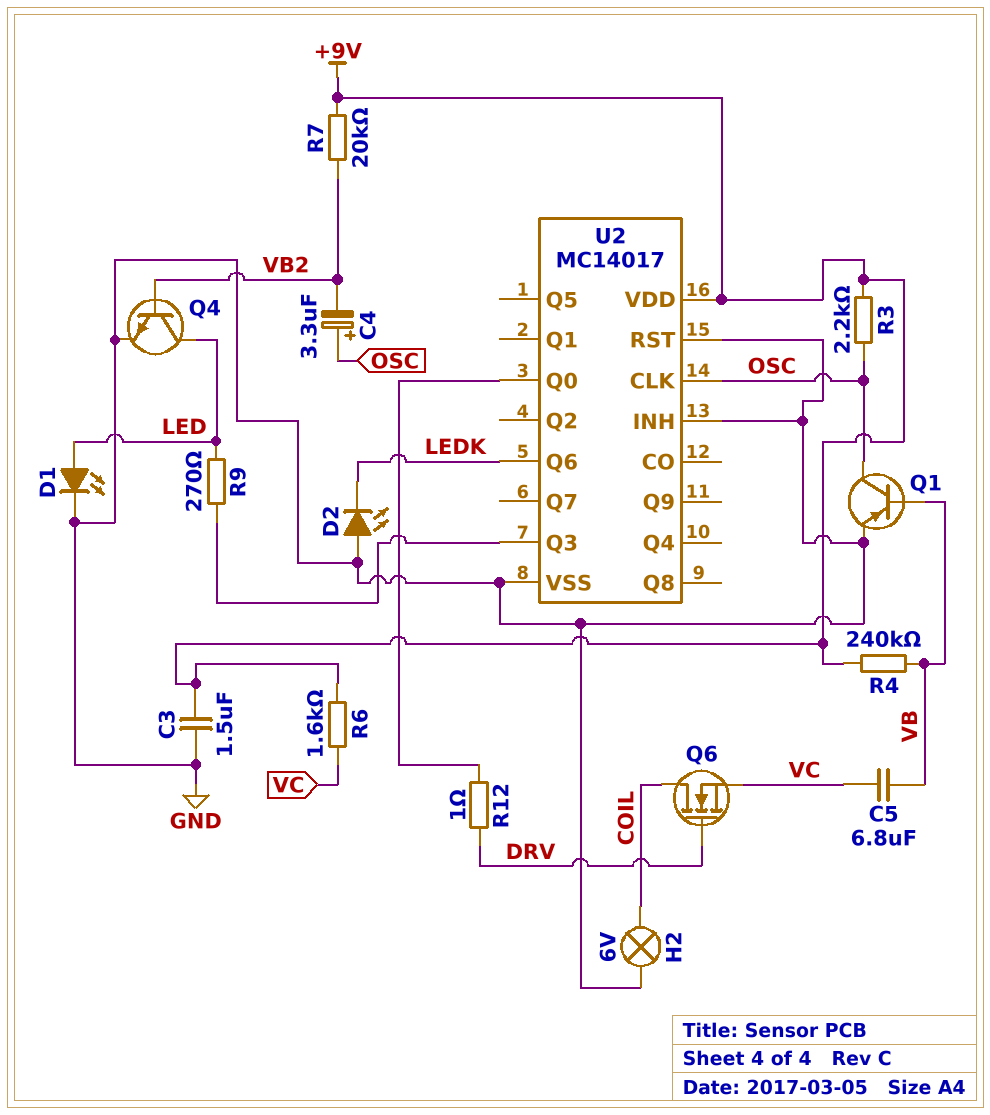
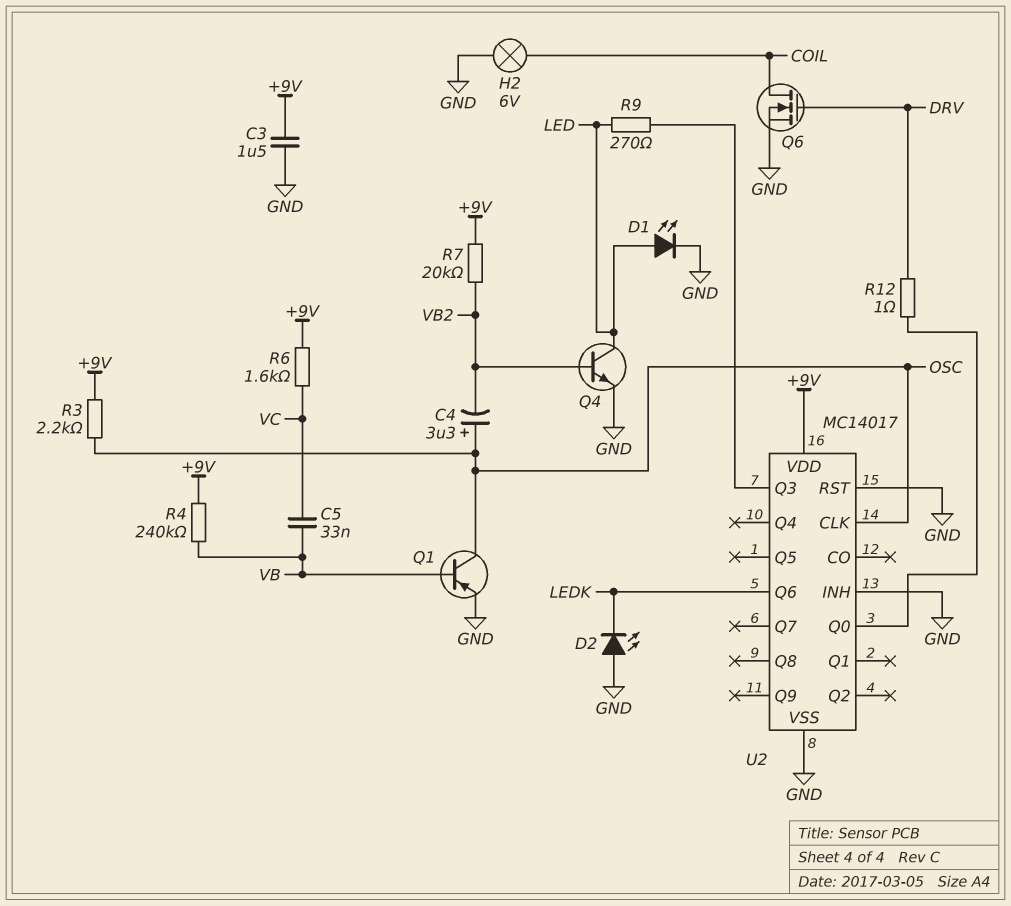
C5: 6.8uF (VB, VC) -> 33nF (VB, VC)
Q6: NMOS (G DRV, D COIL, S VC) -> NMOS (G DRV, D COIL, S GND)

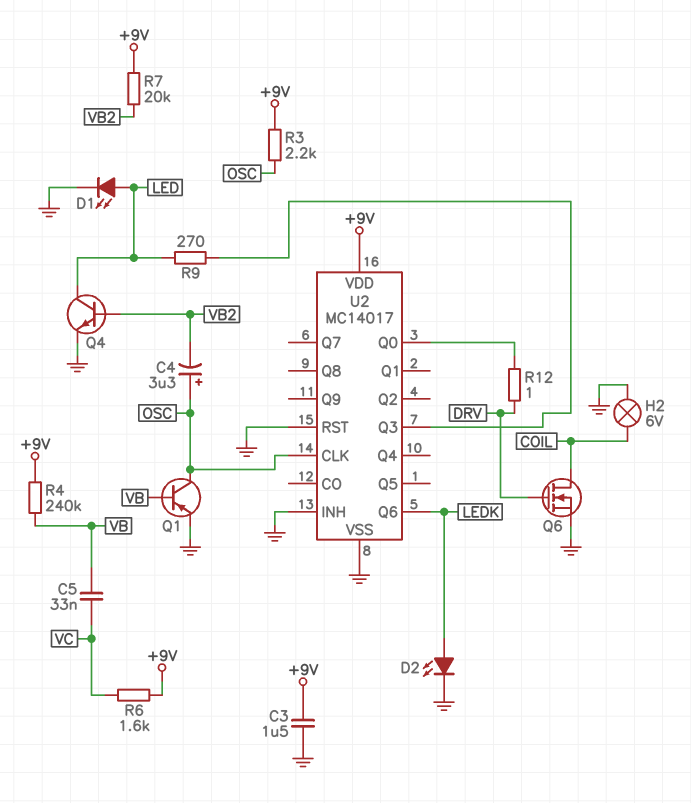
D2: LED (A GND, K LEDK) -> LED (A LEDK, K GND)

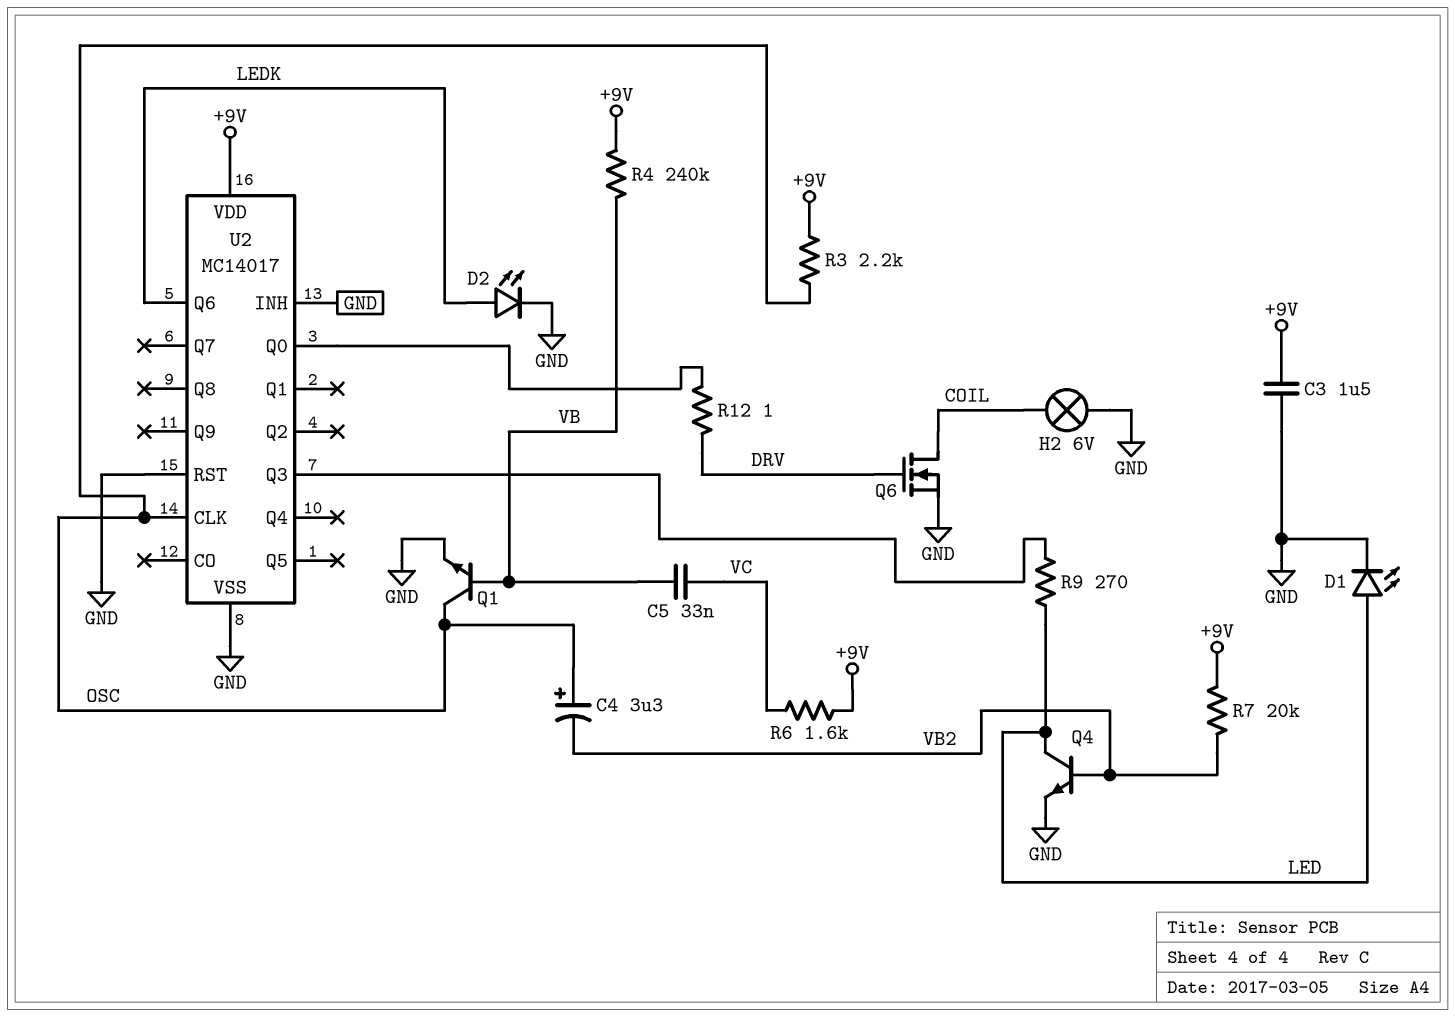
Q1: PNP (B VB, C OSC, E GND) -> NPN (B VB, C OSC, E GND)

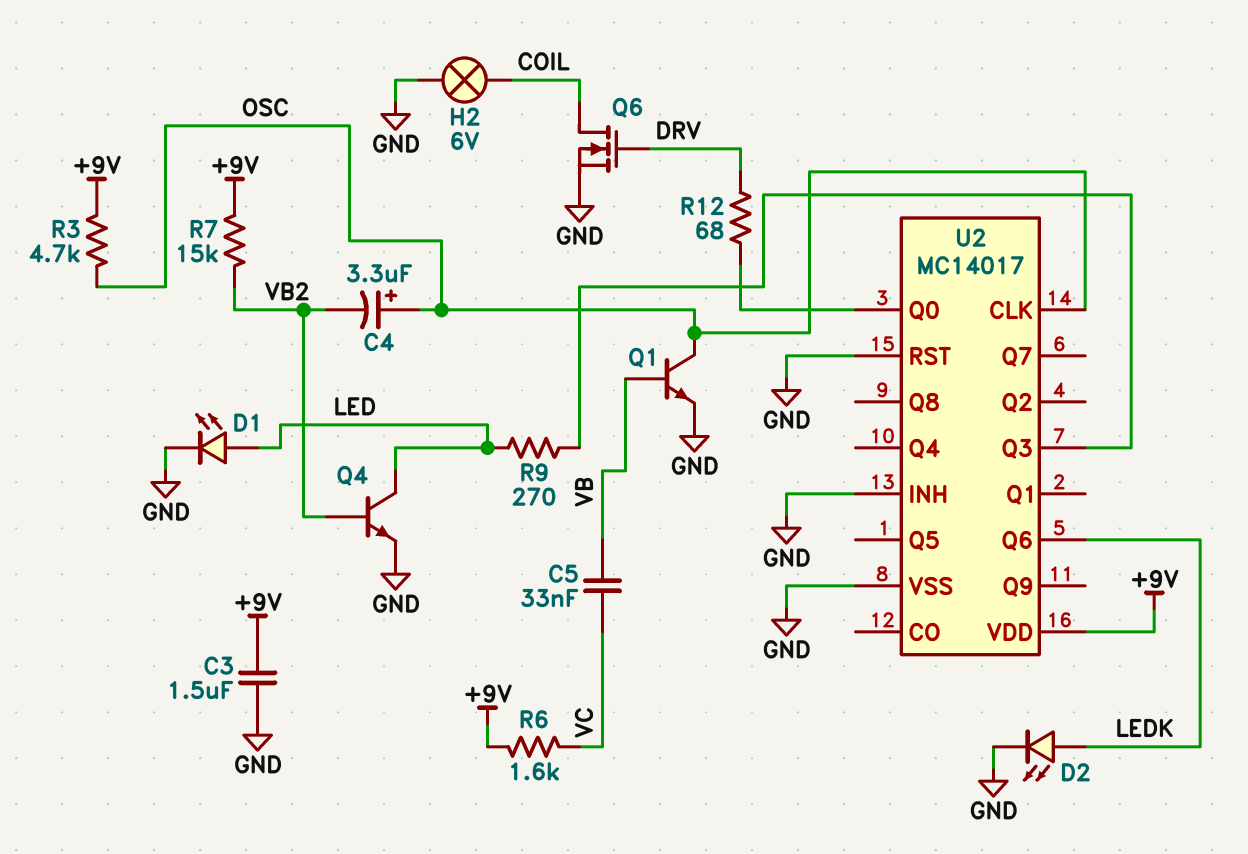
R3: 2.2k (+9V, OSC) -> 4.7k (+9V, OSC)
R4: 240k (+9V, VB) -> none
R7: 20k (+9V, VB2) -> 15k (+9V, VB2)
R12: 1 (DRV, U2/Q0) -> 68 (DRV, U2/Q0)

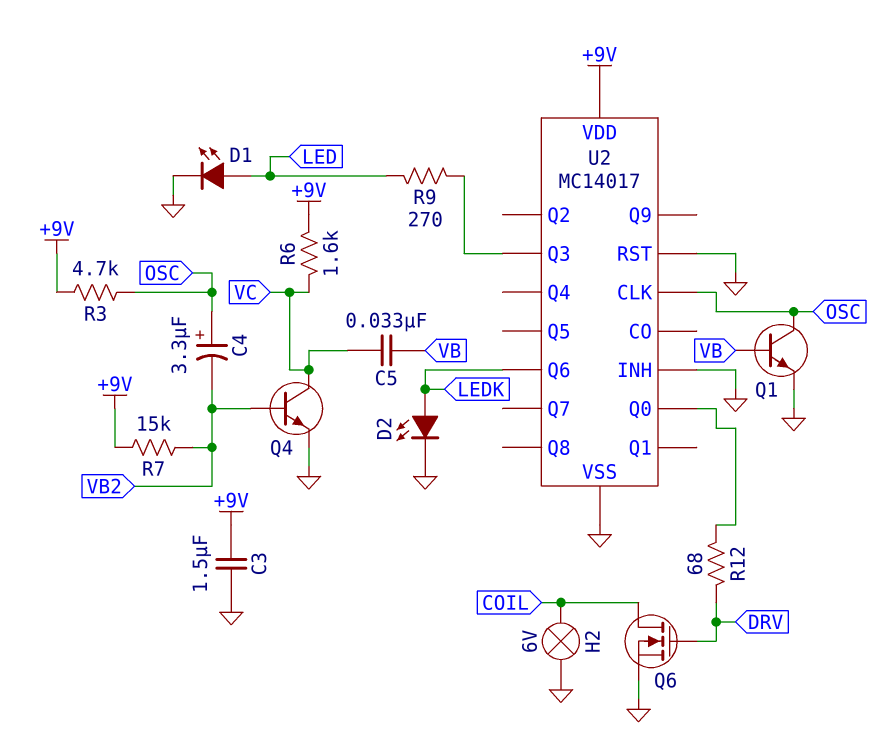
Q4: NPN (B VB2, C LED, E GND) -> NPN (B VB2, C VC, E GND)

